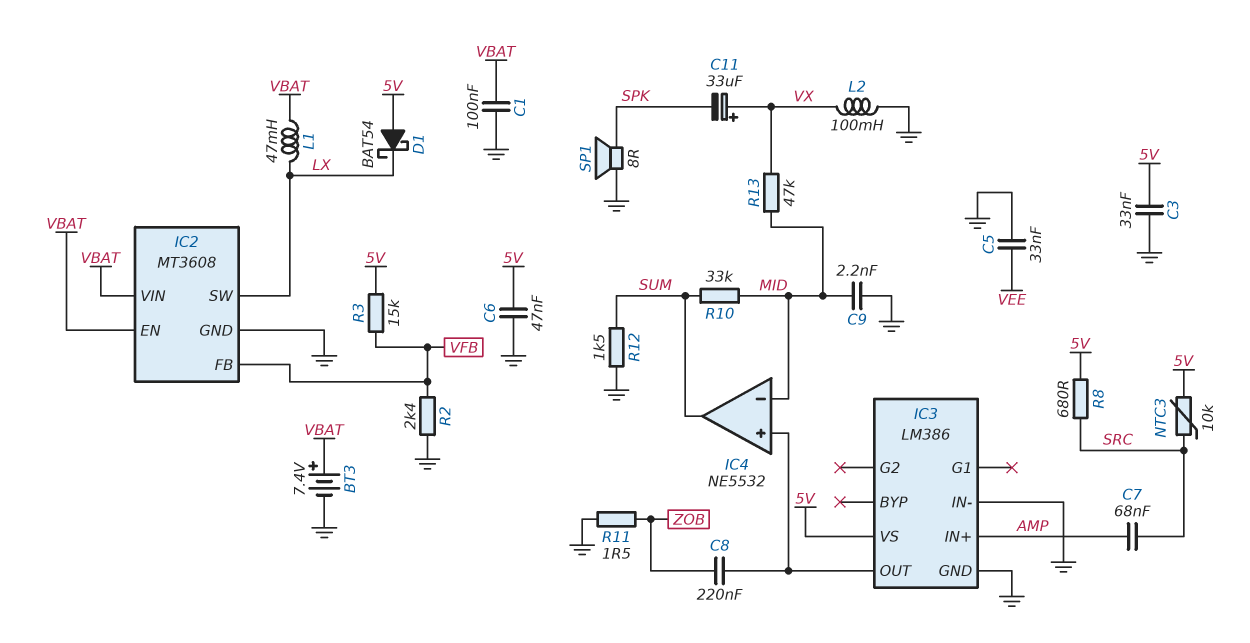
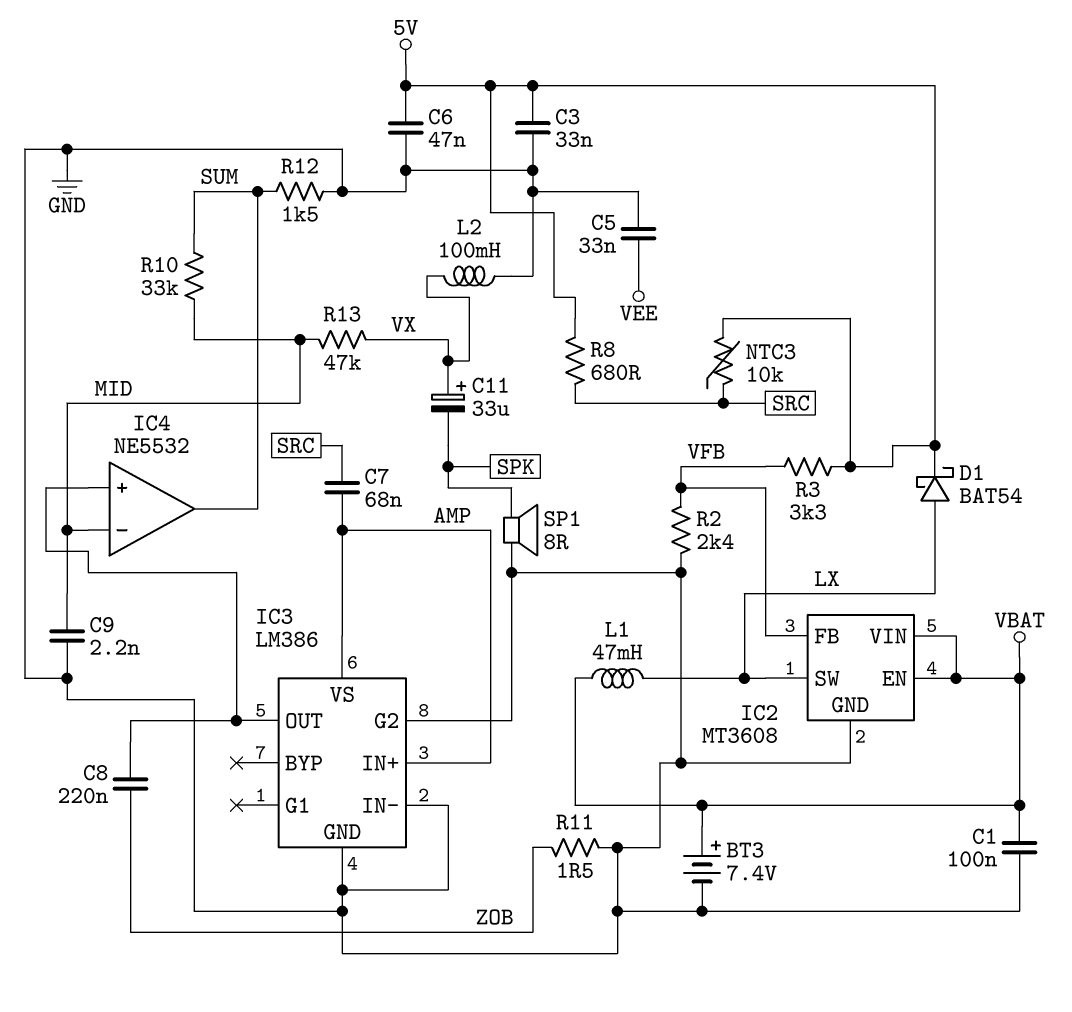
D1: schottky BAT54 (A 5V, K LX) -> schottky BAT54 (A LX, K 5V)
IC3 pin G2: none -> GND
IC3 pin VS: 5V -> AMP
R3: 15k (5V, VFB) -> 3.3k (5V, VFB)

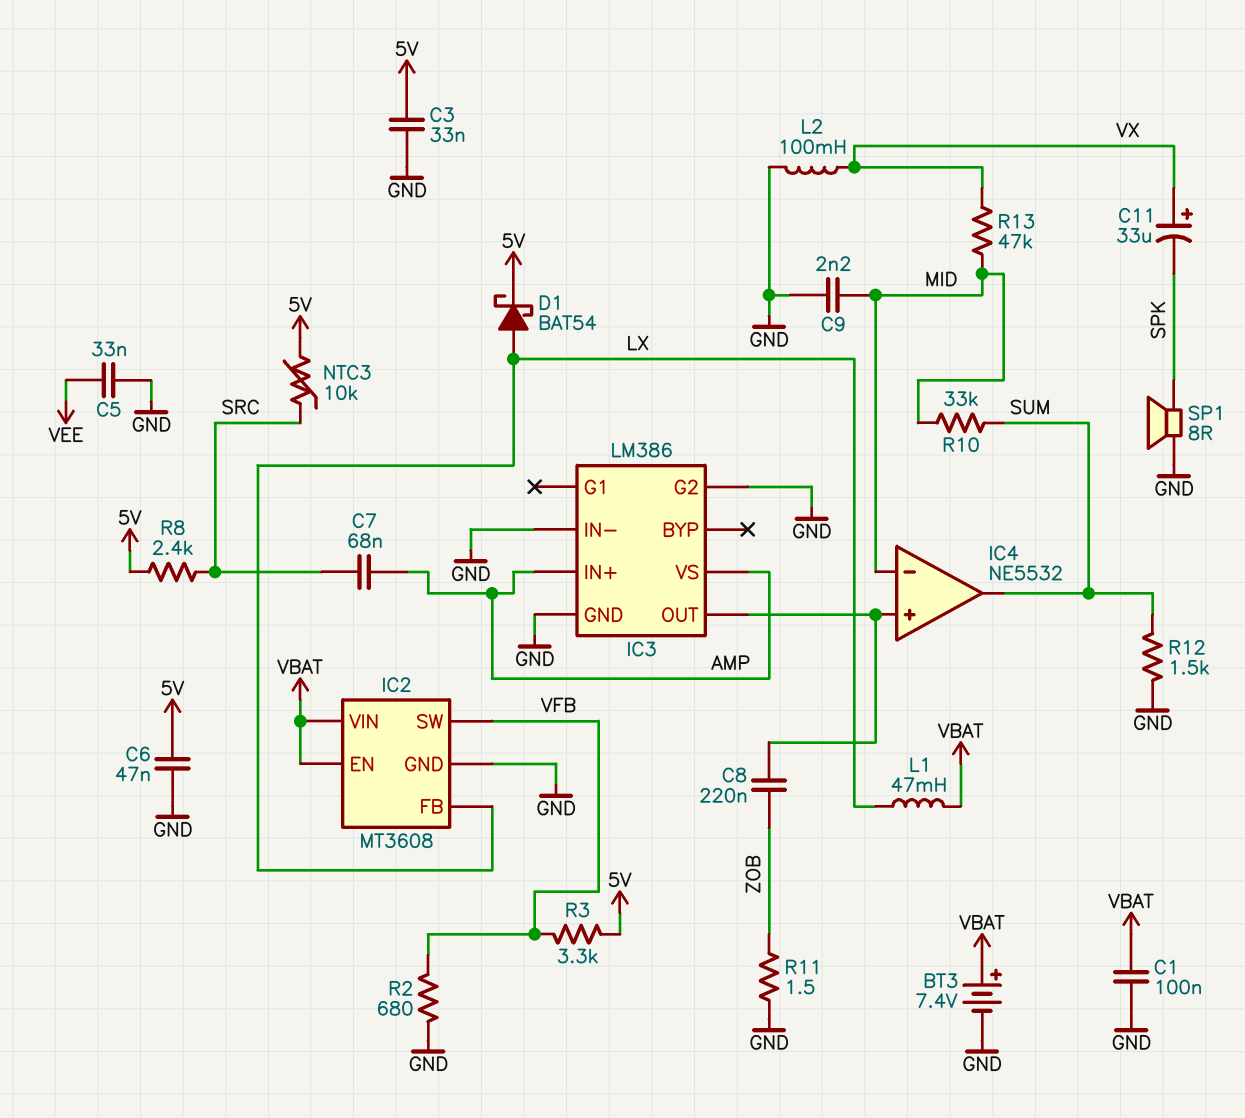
IC2 pin FB: VFB -> LX
IC2 pin SW: LX -> VFB
R2: 2.4k (GND, VFB) -> 680 (GND, VFB)
R8: 680 (5V, SRC) -> 2.4k (5V, SRC)

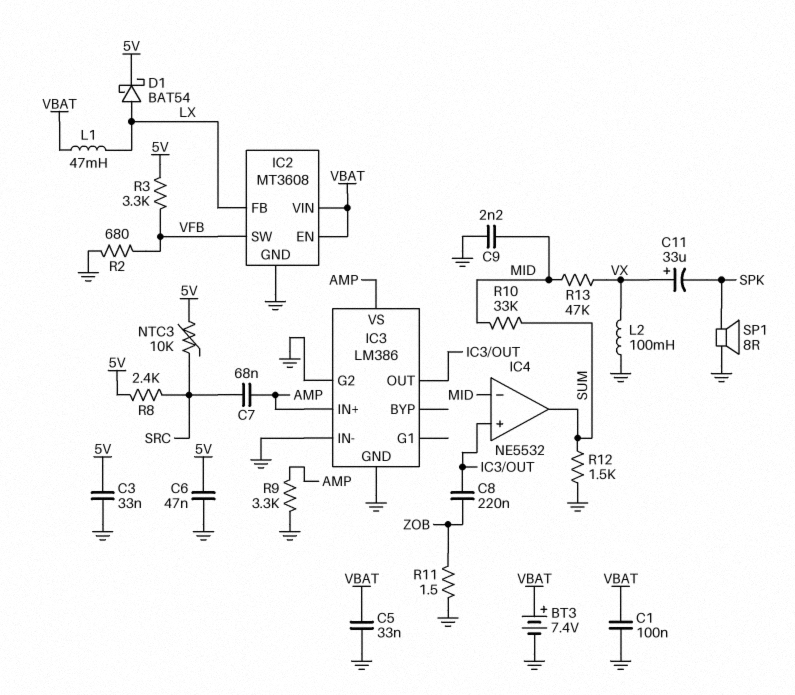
C5: 33nF (GND, VEE) -> 33nF (GND, VBAT)
R9: none -> 3.3k (AMP, GND)

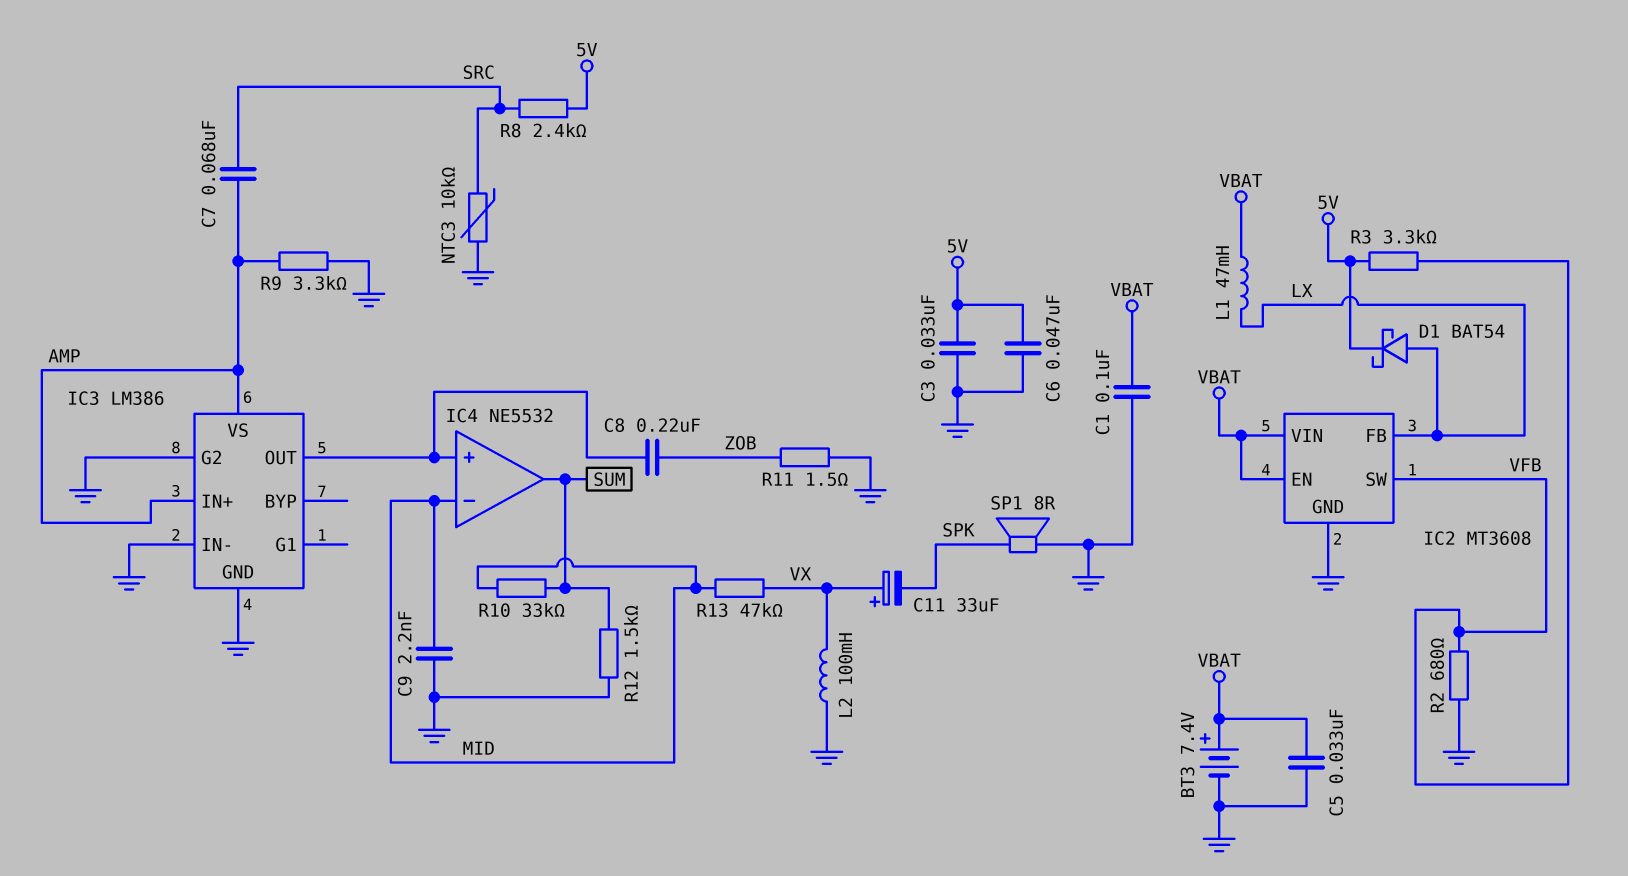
NTC3: 10k (5V, SRC) -> 10k (GND, SRC)

